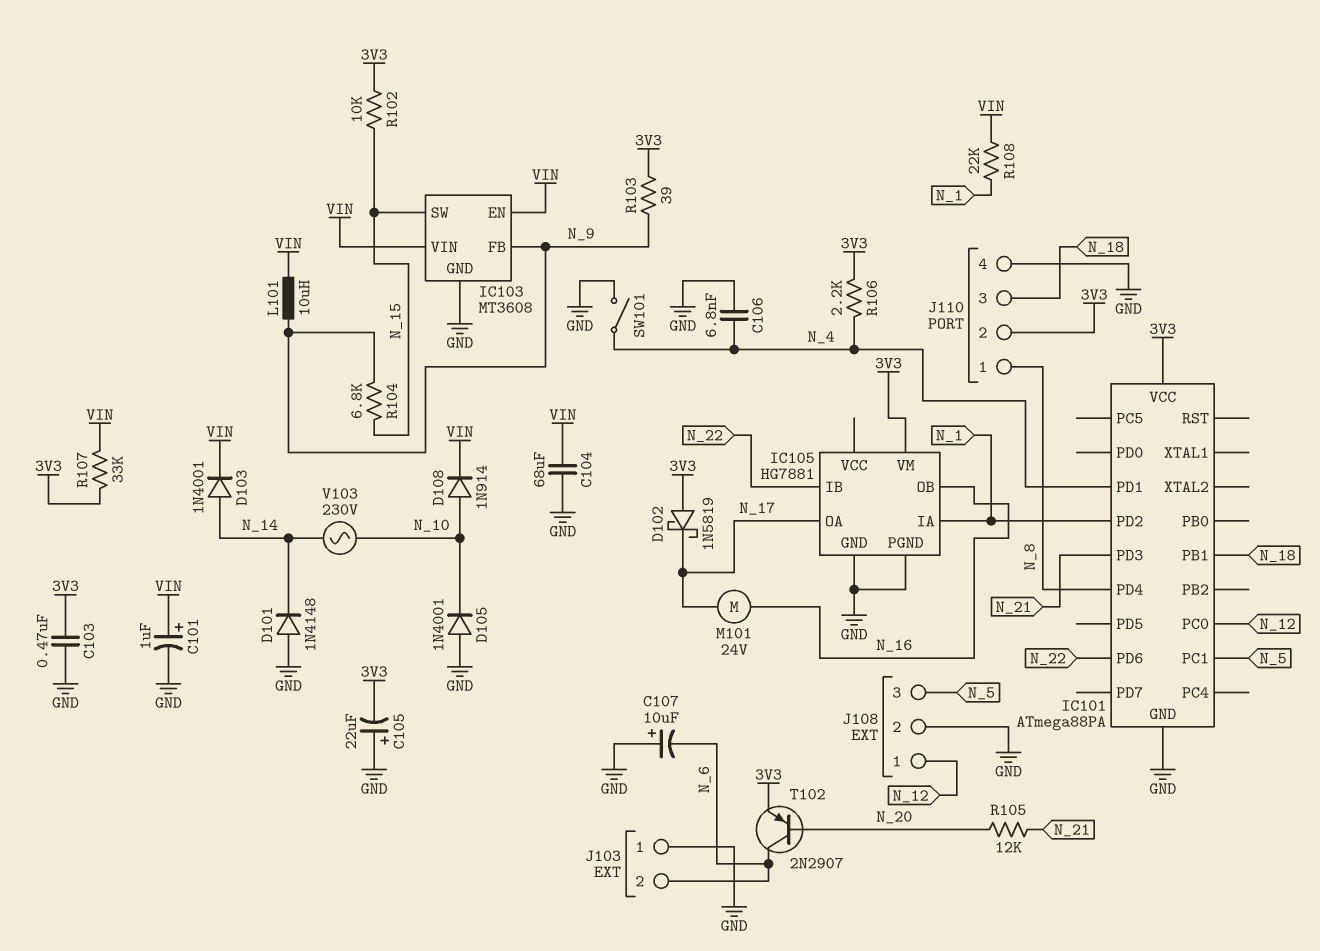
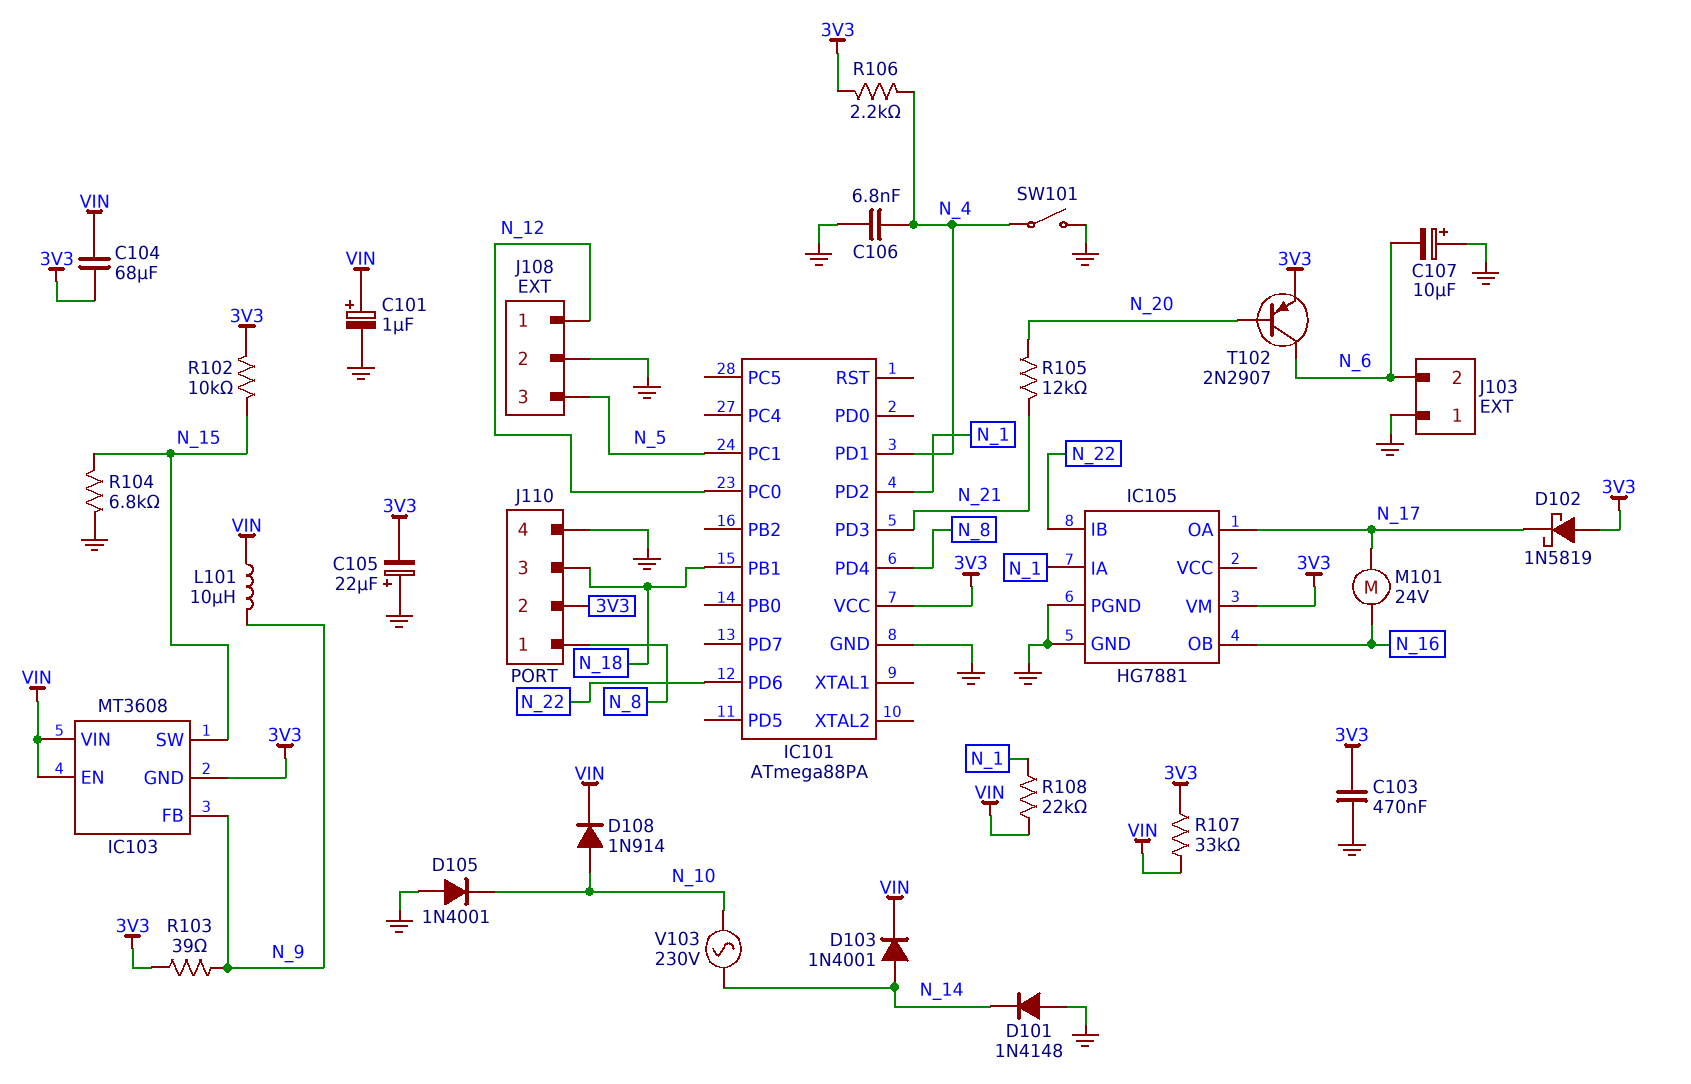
C104: 68uF (GND, VIN) -> 68uF (3V3, VIN)
IC103 pin GND: GND -> 3V3
R104: 6.8k (N_9, N_15) -> 6.8k (GND, N_15)

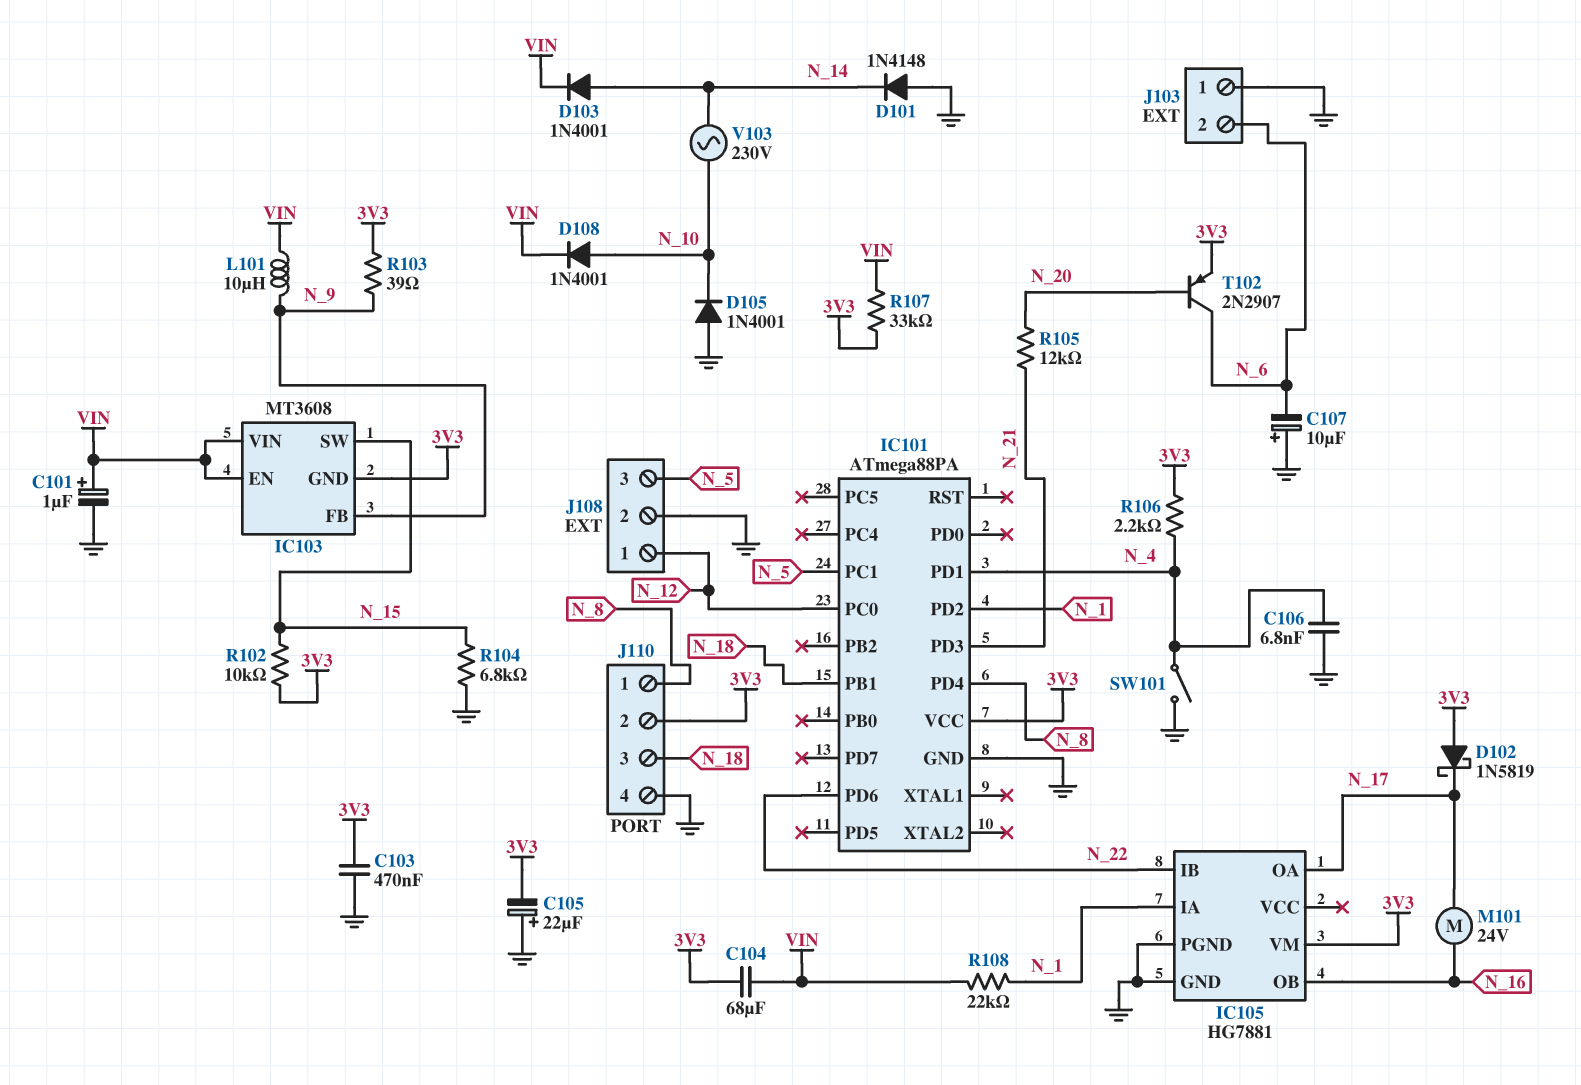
D108: diode 1N914 (A N_10, K VIN) -> diode 1N4001 (A N_10, K VIN)

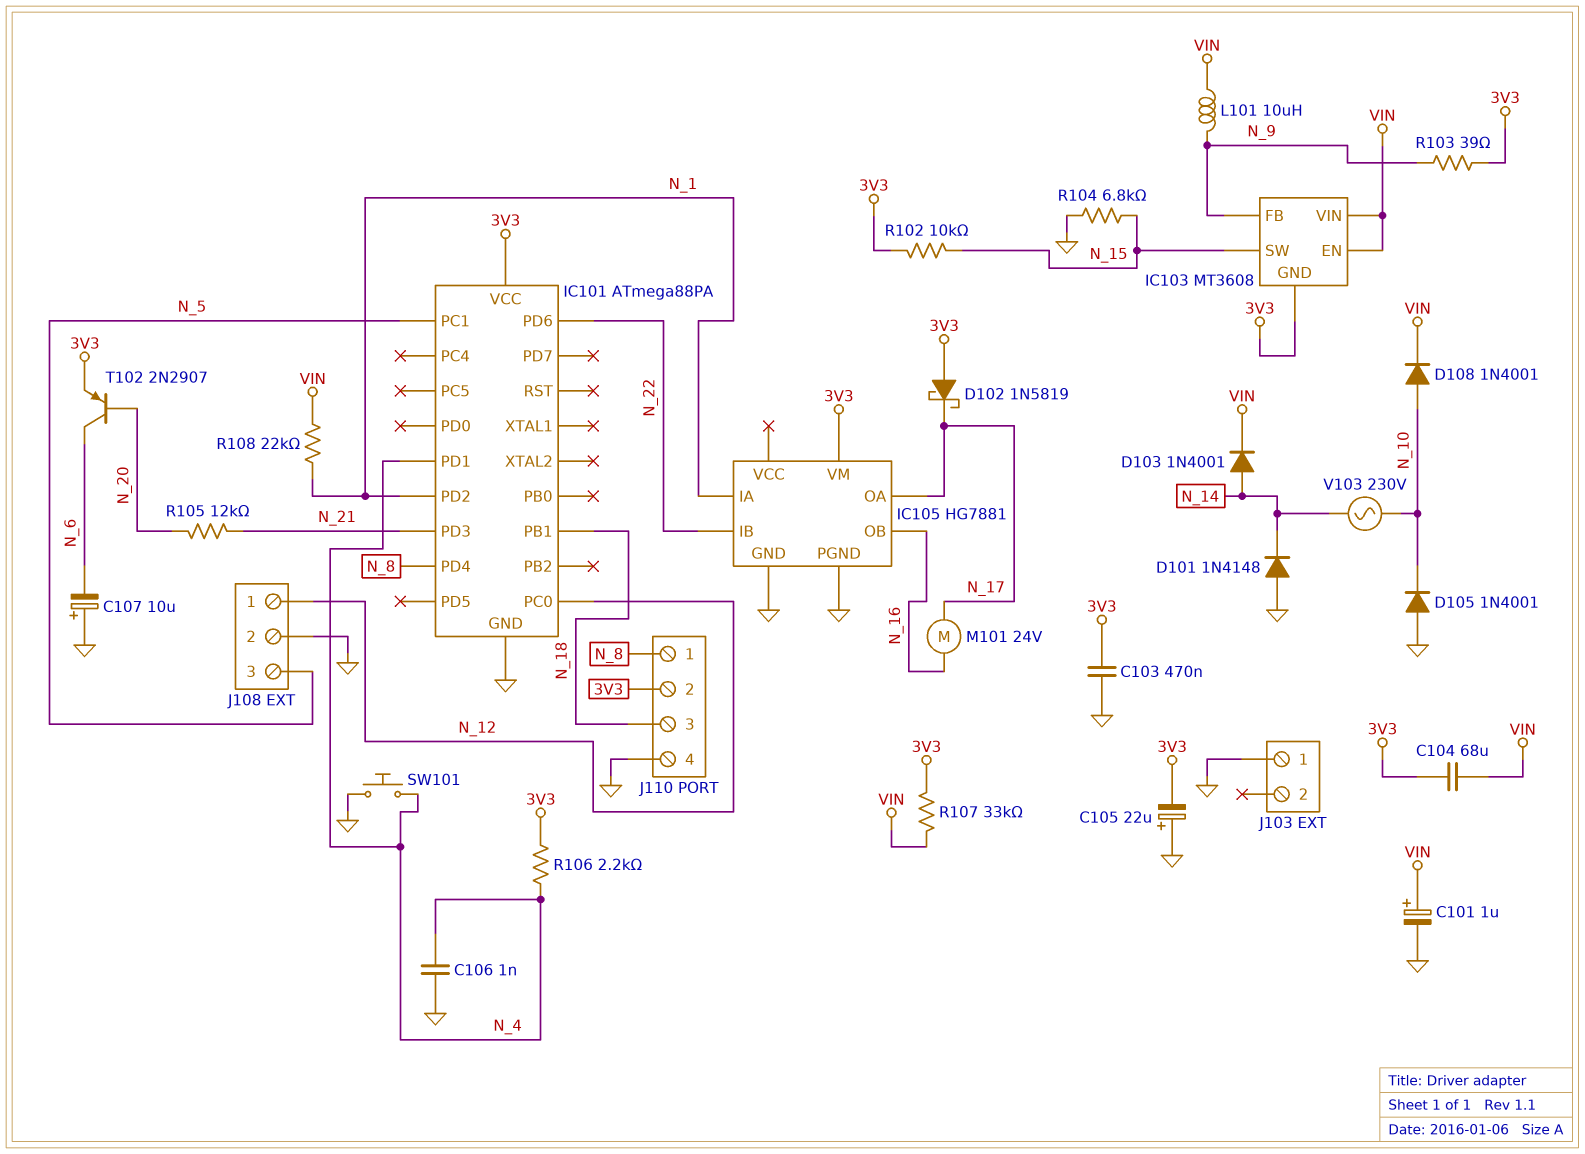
C106: 6.8nF (GND, N_4) -> 1nF (GND, N_4)
J103 pin 2: N_6 -> none
SW101: switch (GND, N_4) -> button (GND, N_4)

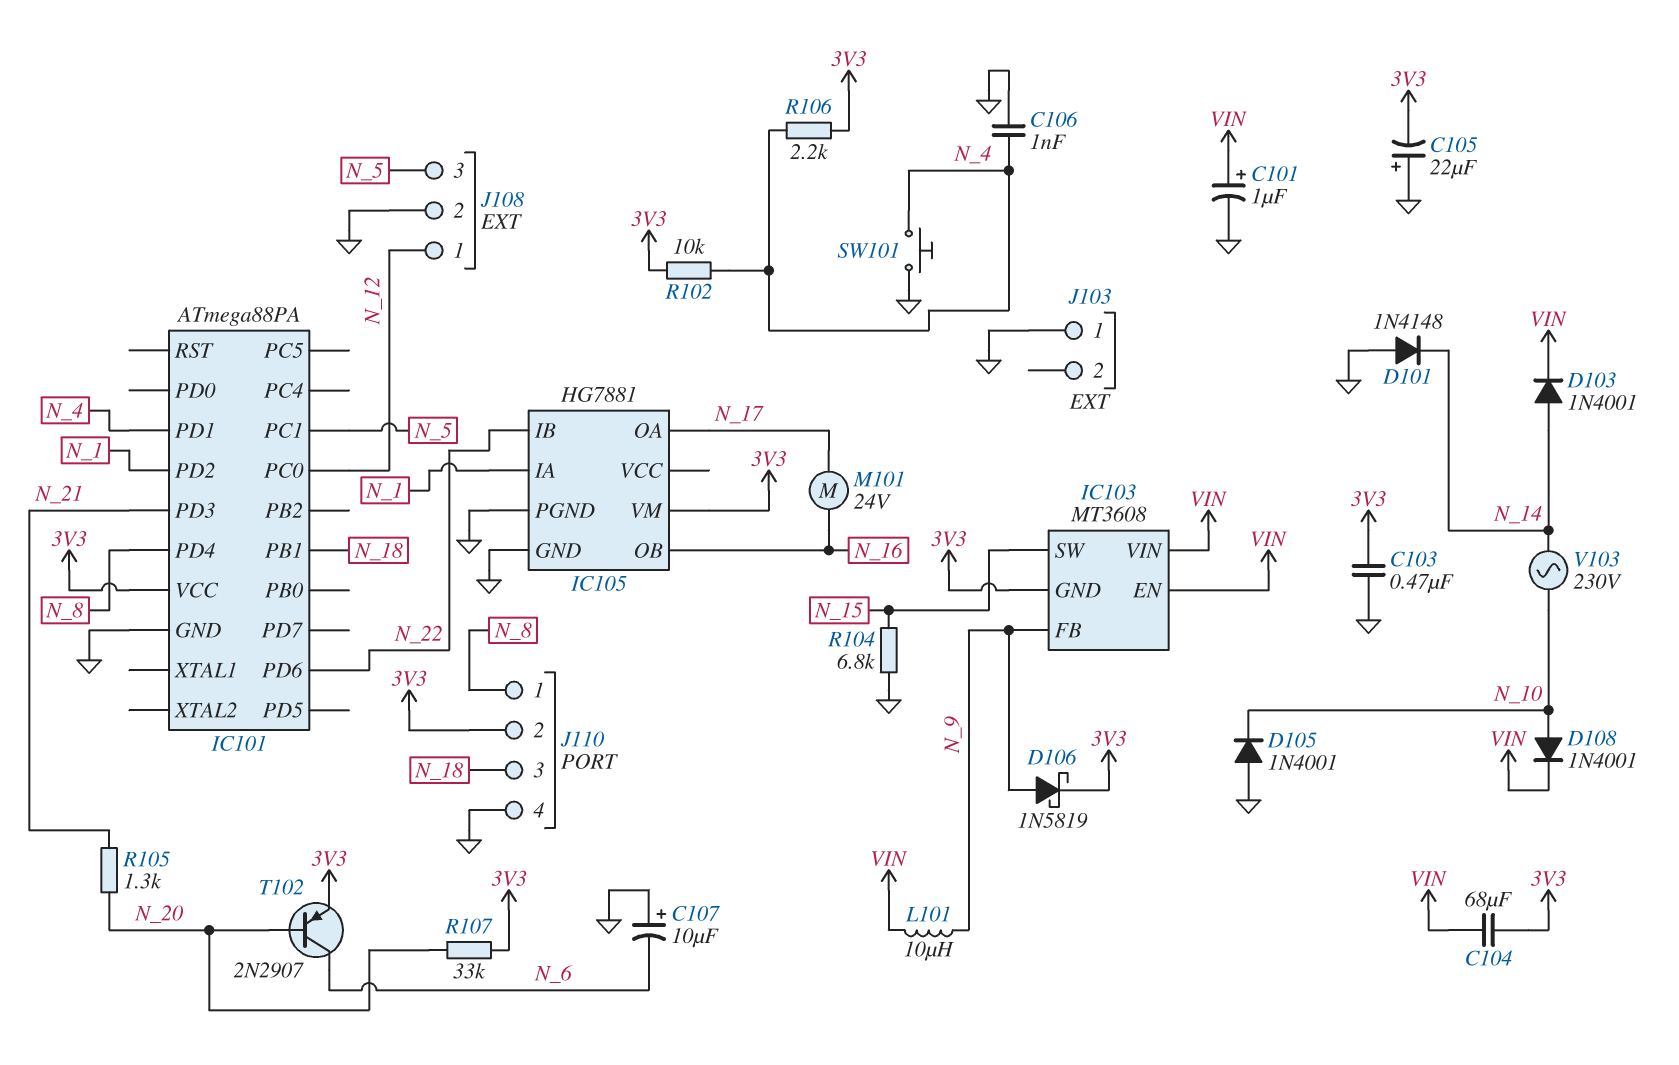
D102: schottky 1N5819 (A 3V3, K N_17) -> none
D106: none -> schottky 1N5819 (A N_9, K 3V3)
R102: 10k (3V3, N_15) -> 10k (3V3, N_4)
R103: 39 (3V3, N_9) -> none
R105: 12k (N_20, N_21) -> 1.3k (N_20, N_21)
R107: 33k (3V3, VIN) -> 33k (3V3, N_20)
R108: 22k (N_1, VIN) -> none

